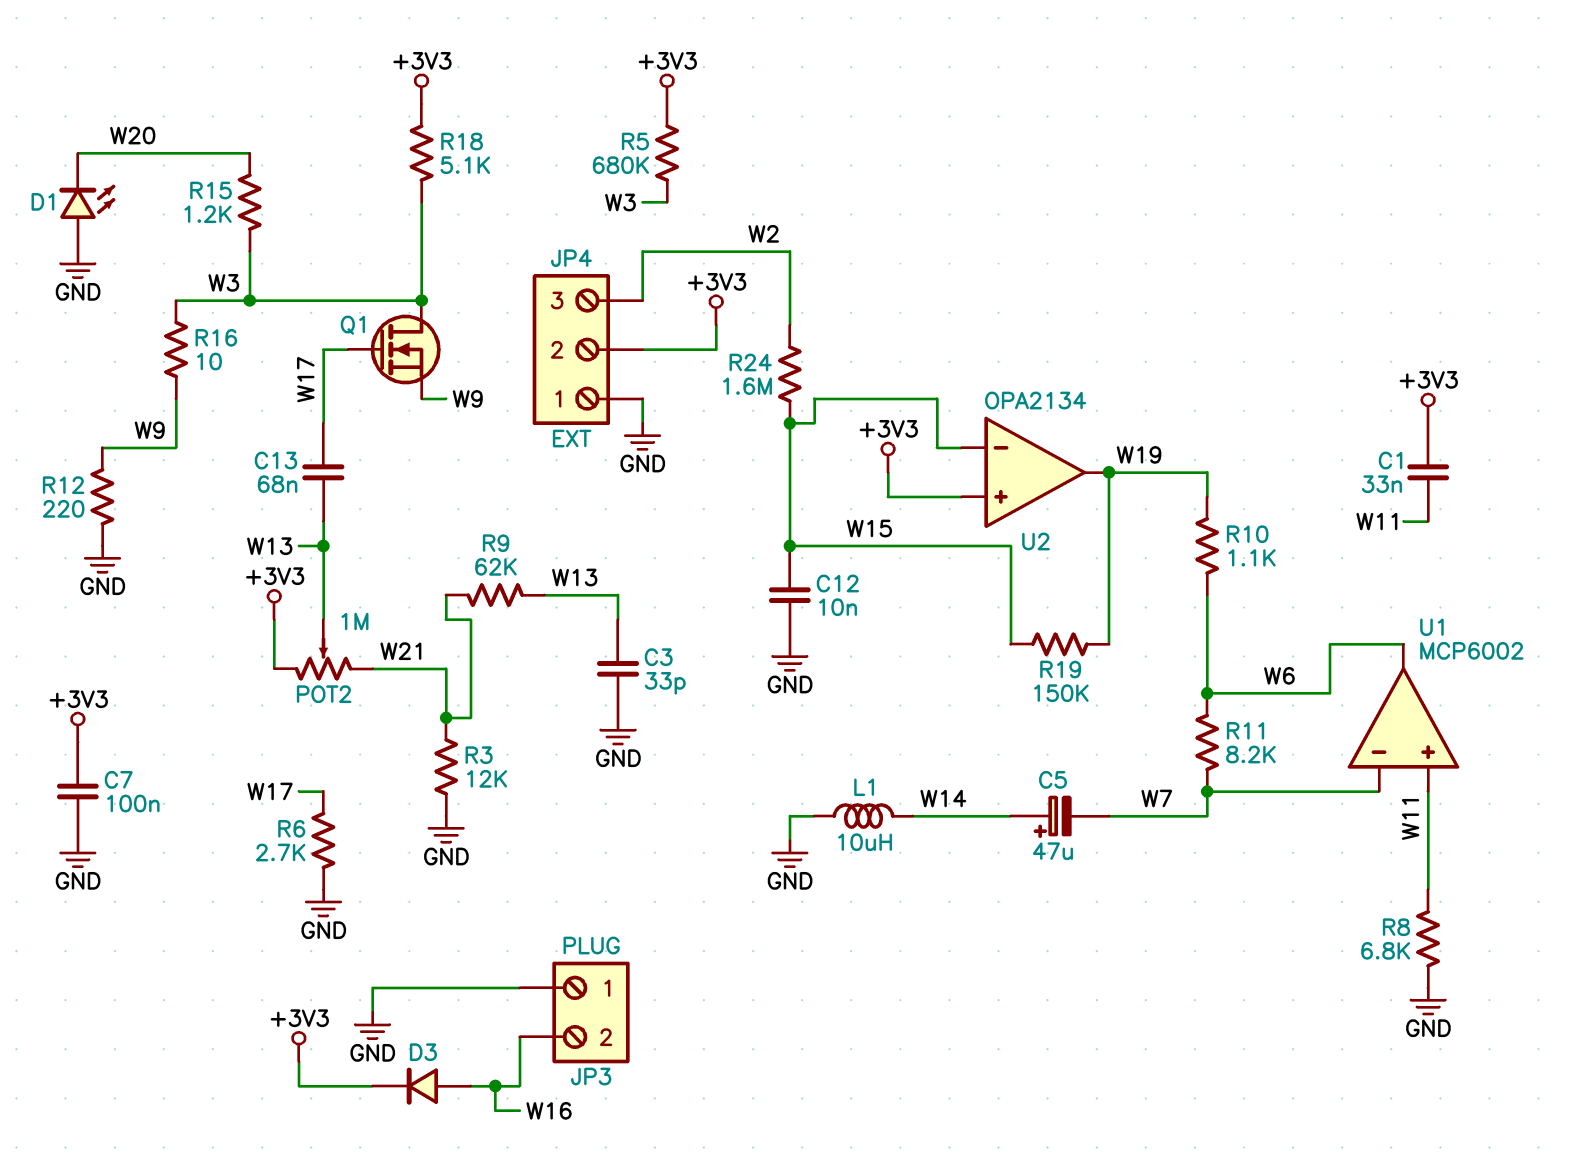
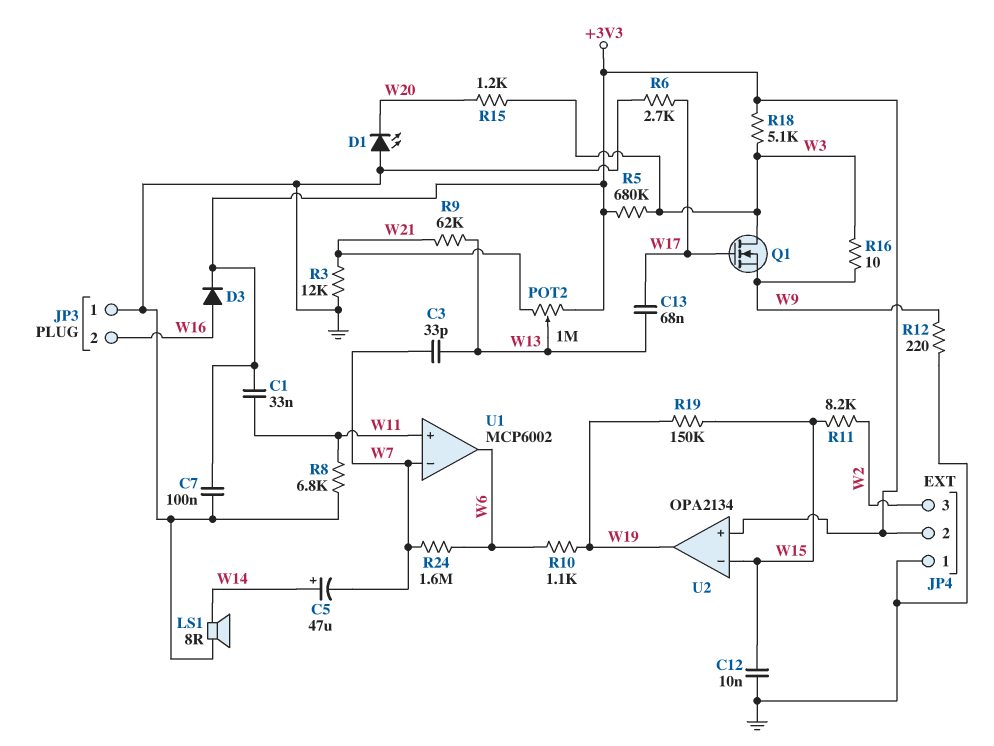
C3: 33pF (GND, W13) -> 33pF (W7, W13)
L1: 10uH (GND, W14) -> none
LS1: none -> speaker 8R (GND, W14)
R11: 8.2k (W6, W7) -> 8.2k (W2, W15)
R24: 1.6M (W2, W15) -> 1.6M (W6, W7)

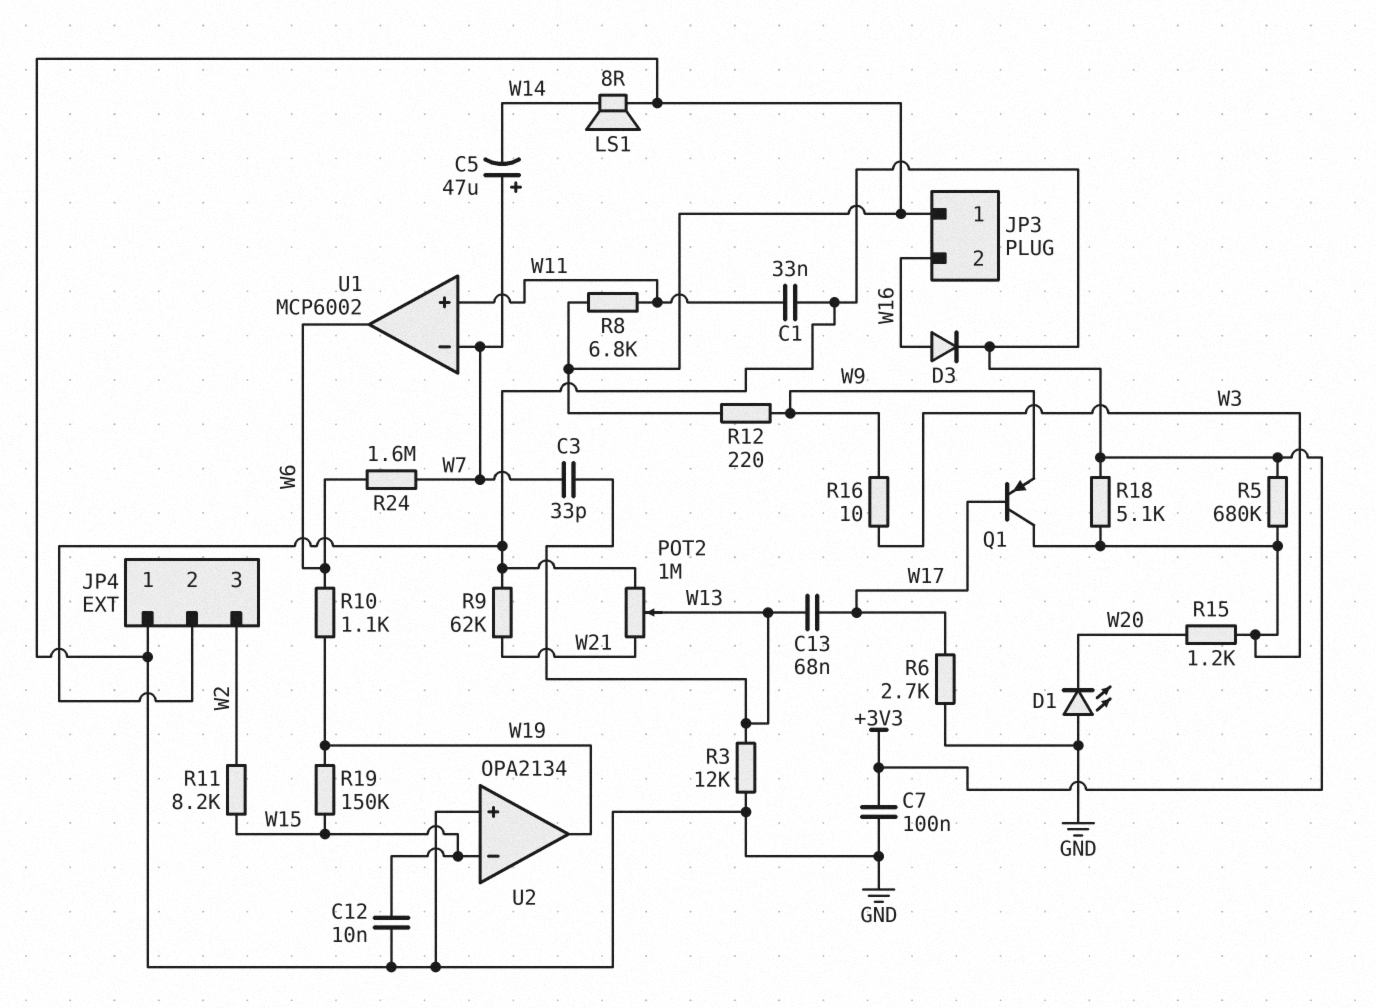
C5: 47uF (plus W14, minus W7) -> 47uF (plus W7, minus W14)
Q1: NMOS (G W17, D W3, S W9) -> PNP (B W17, C W3, E W9)
R3: 12k (GND, W21) -> 12k (GND, W13)
R9: 62k (W13, W21) -> 62k (+3V3, W21)
U2 pin in+: +3V3 -> GND

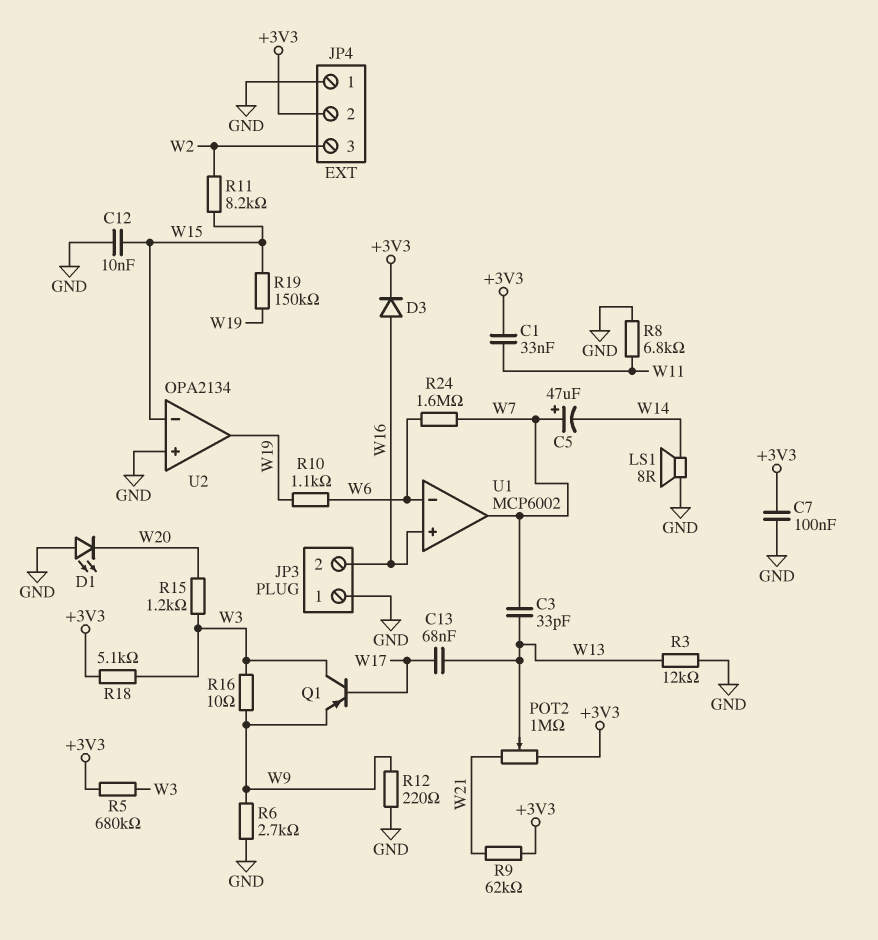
R6: 2.7k (GND, W17) -> 2.7k (GND, W9)
U1 pin in+: W11 -> W16
U1 pin in-: W7 -> W6
U1 pin out: W6 -> W7

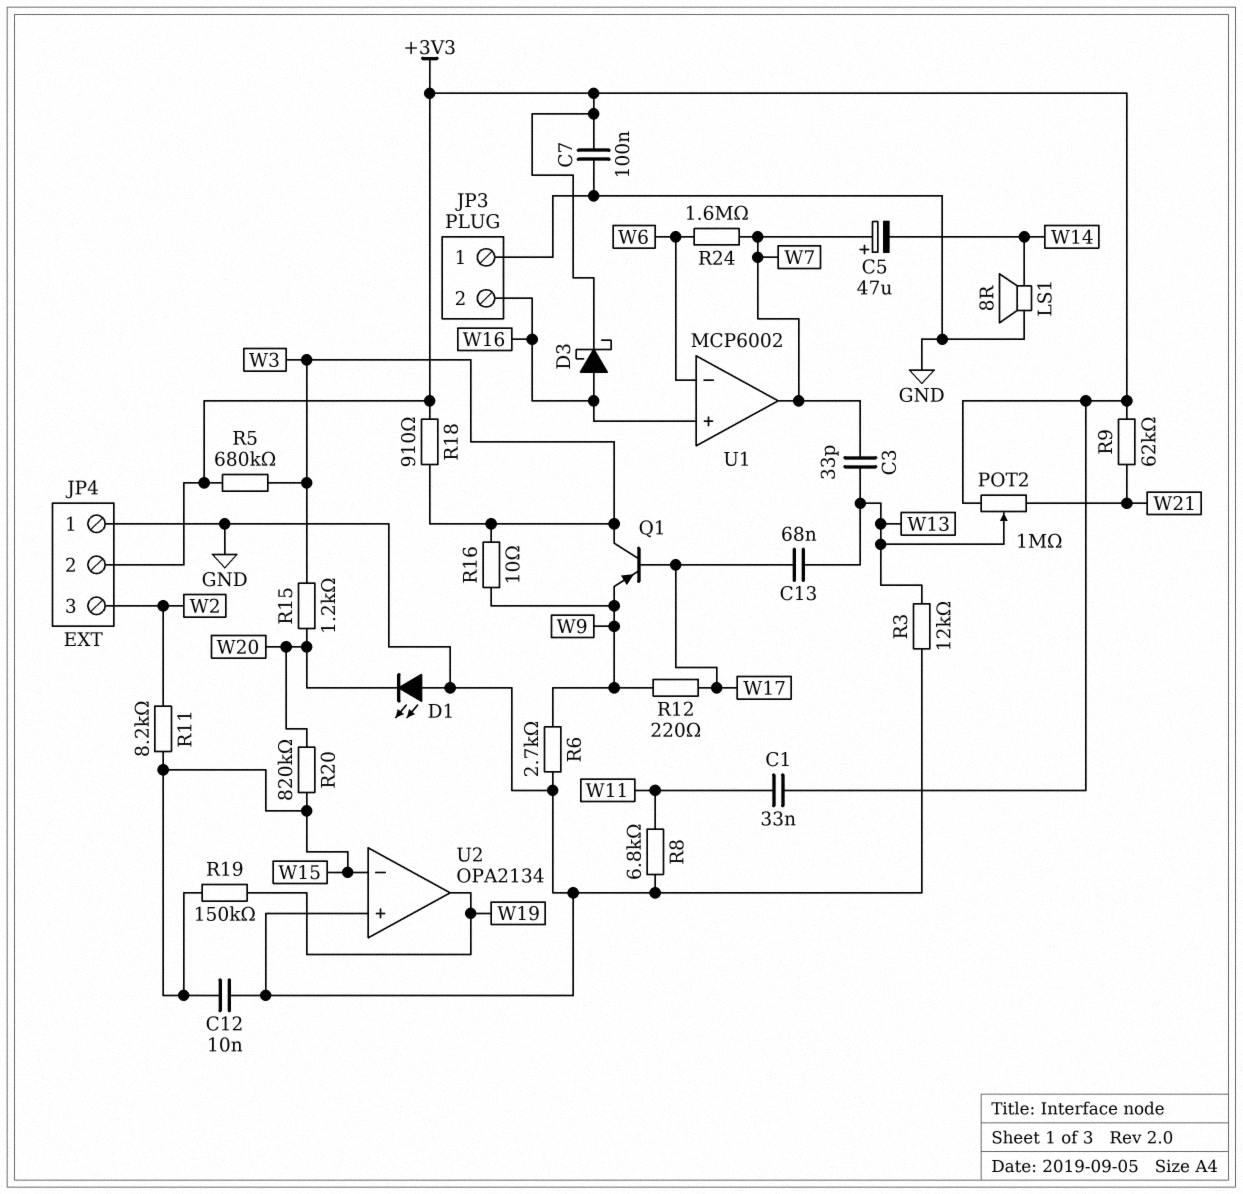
D3: diode (A W16, K +3V3) -> schottky (A W16, K +3V3)
R10: 1.1k (W6, W19) -> none
R12: 220 (GND, W9) -> 220 (W9, W17)
R18: 5.1k (+3V3, W3) -> 910 (+3V3, W3)
R20: none -> 820k (W15, W20)

